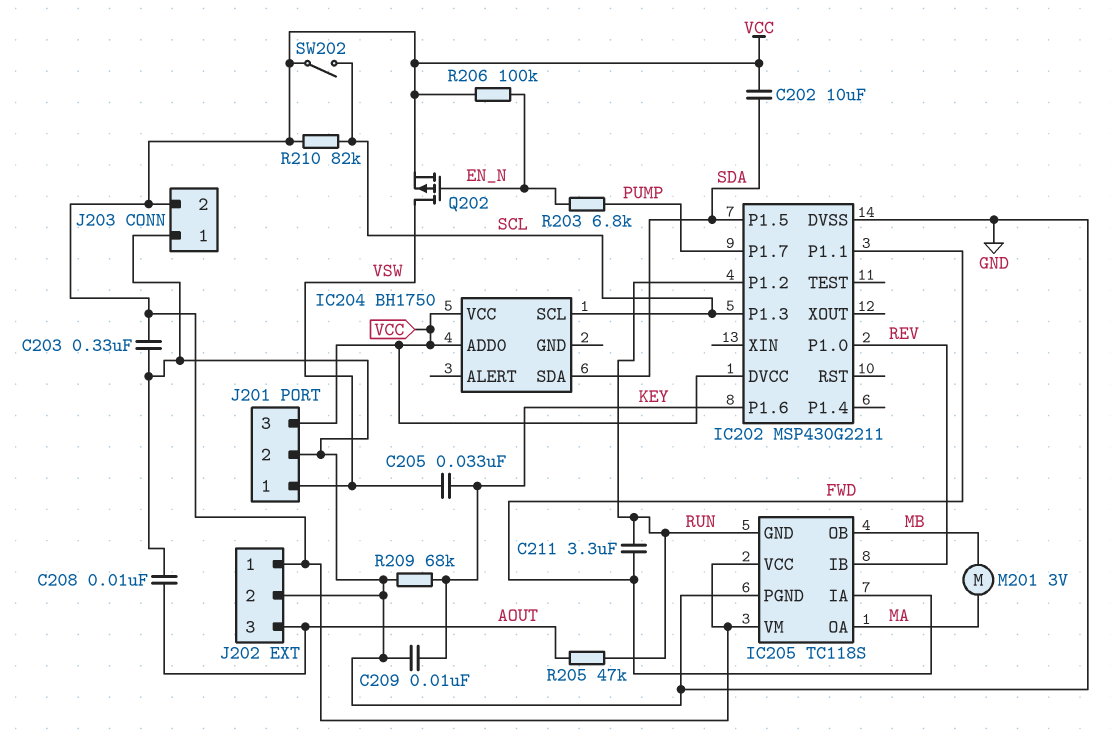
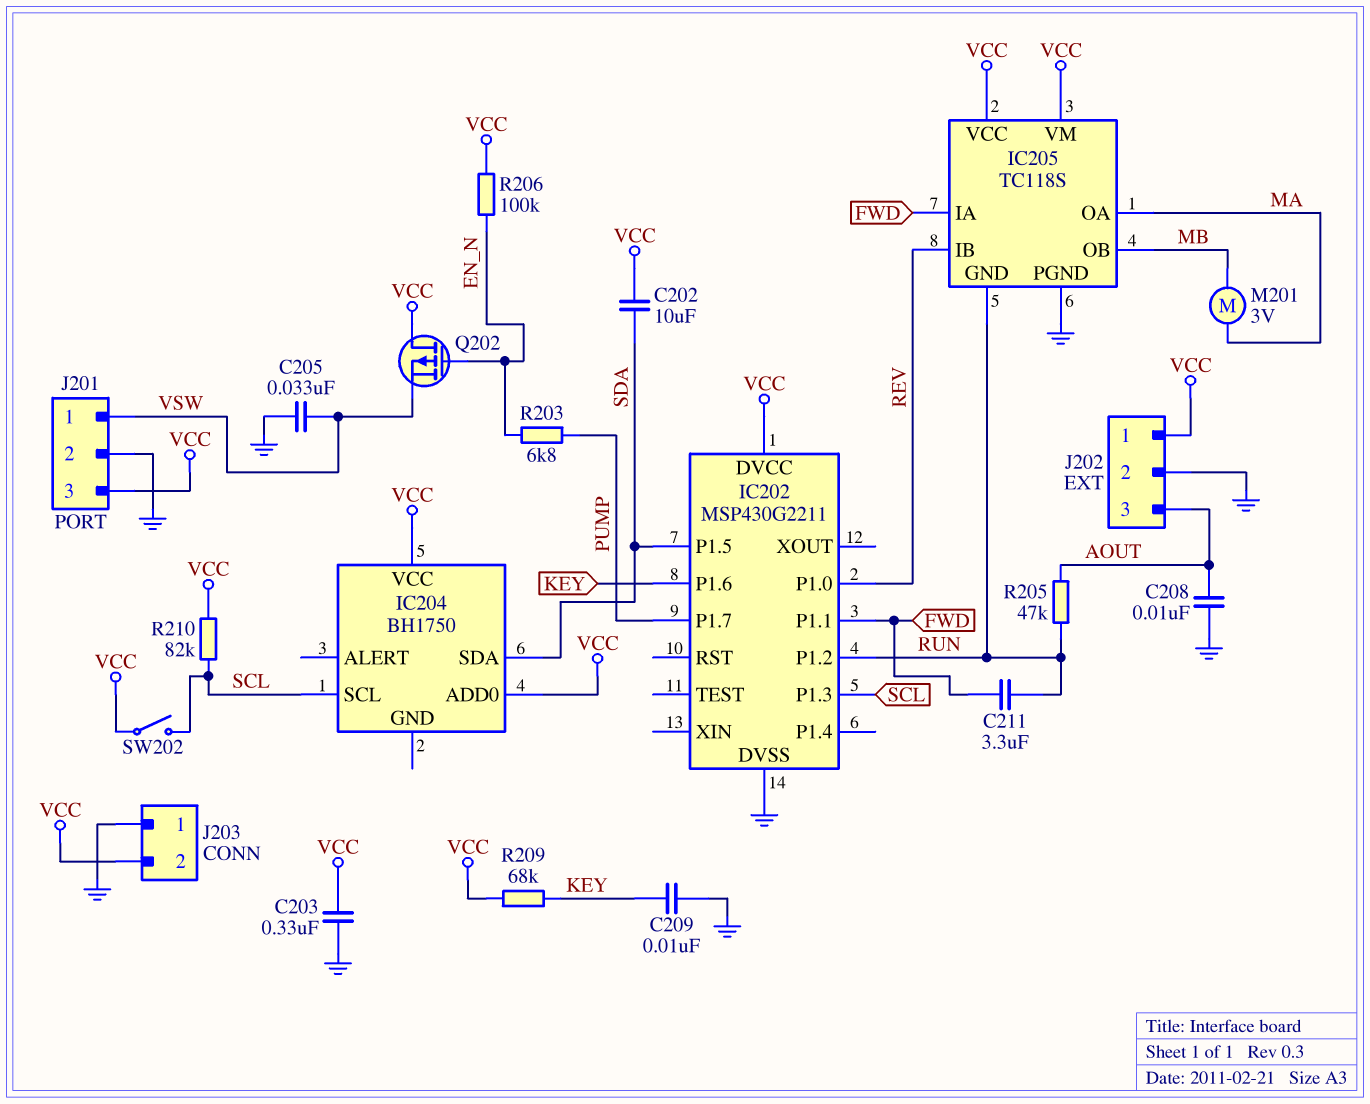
C205: 33nF (KEY, VSW) -> 33nF (GND, VSW)
Q202: PMOS (G EN_N, D VSW, S VCC) -> PMOS (G EN_N, D VCC, S VSW)
R209: 68k (GND, KEY) -> 68k (KEY, VCC)

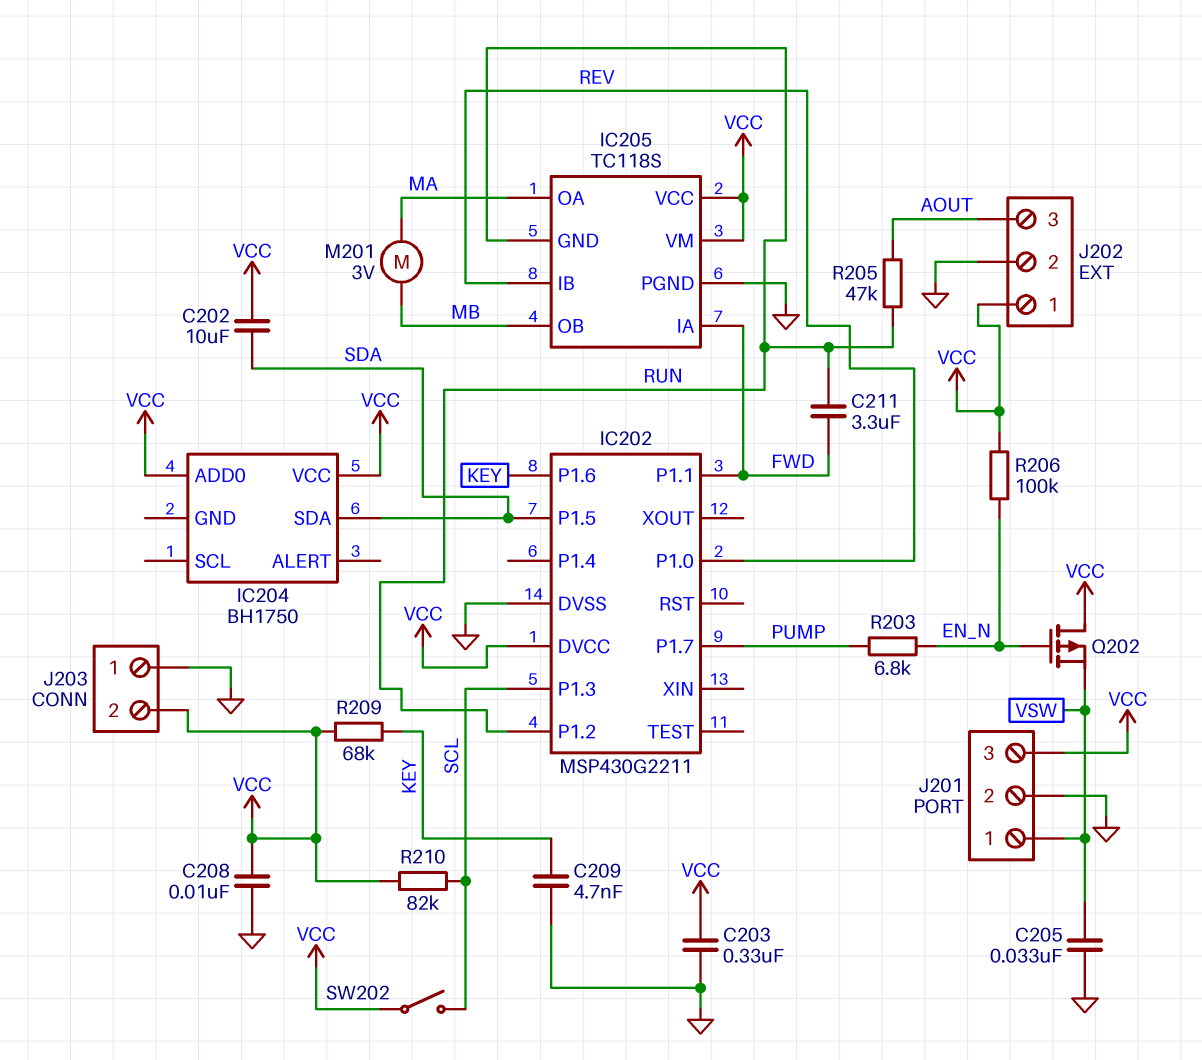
C208: 10nF (AOUT, GND) -> 10nF (GND, VCC)
C209: 10nF (GND, KEY) -> 4.7nF (GND, KEY)
IC204 pin SCL: SCL -> none

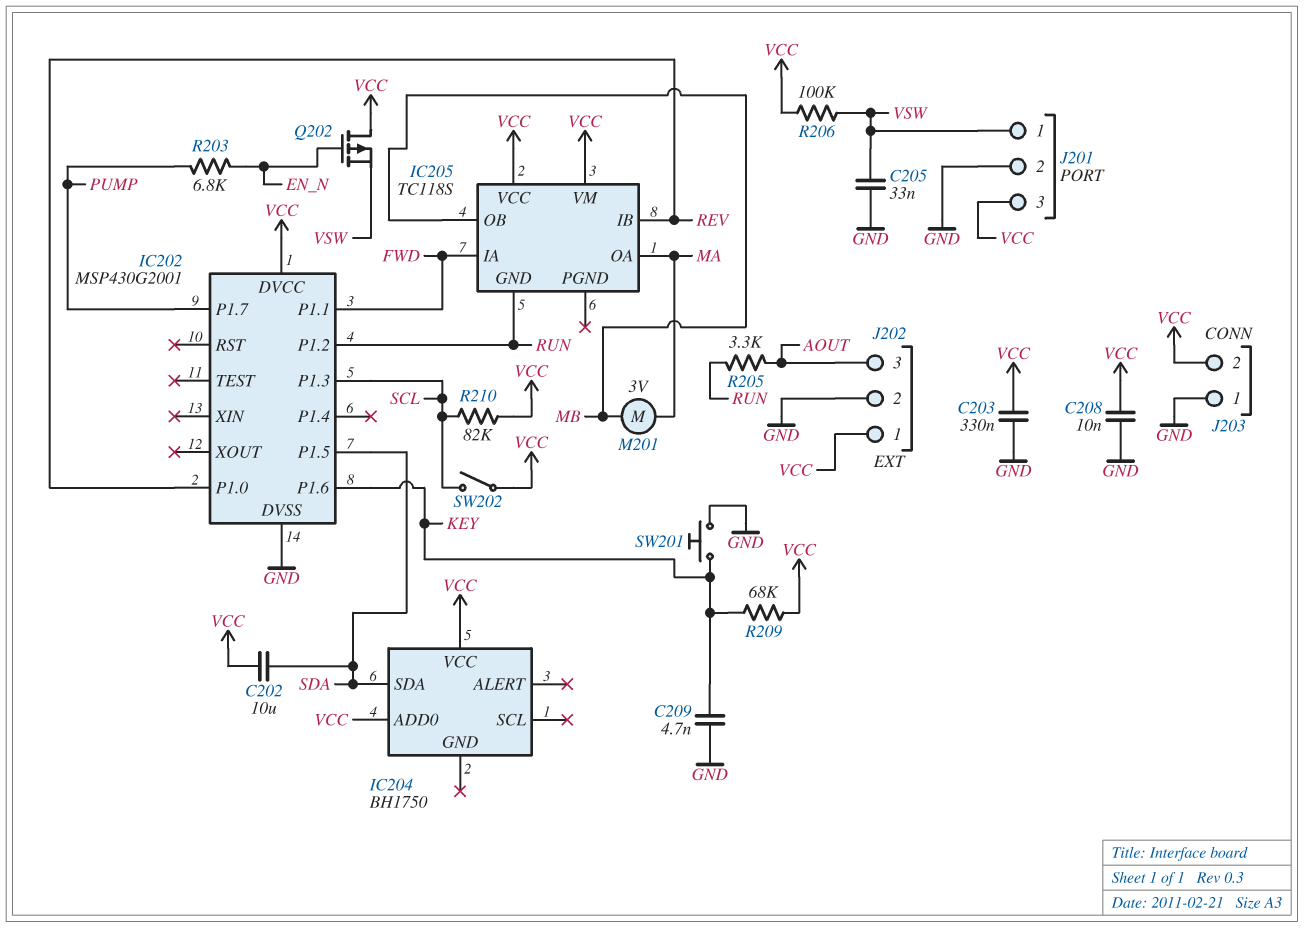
C211: 3.3uF (FWD, RUN) -> none
IC202: MSP430G2211 -> MSP430G2001
IC205 pin PGND: GND -> none
R205: 47k (AOUT, RUN) -> 3.3k (AOUT, RUN)
R206: 100k (EN_N, VCC) -> 100k (VCC, VSW)
SW201: none -> button (GND, KEY)

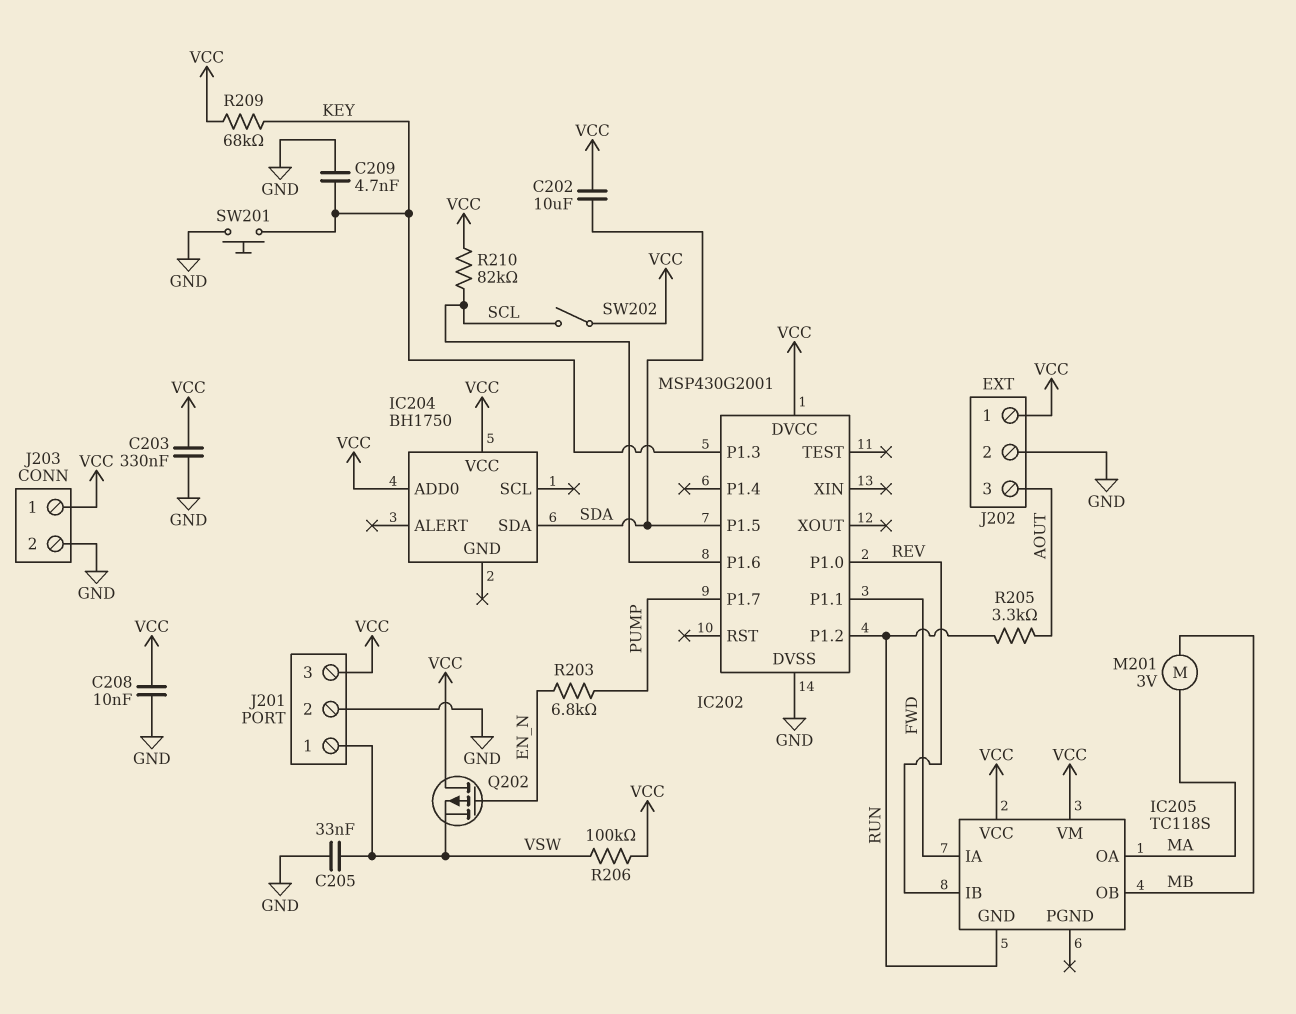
IC202 pin P1.3: SCL -> KEY
IC202 pin P1.6: KEY -> SCL
J203 pin 1: GND -> VCC
J203 pin 2: VCC -> GND

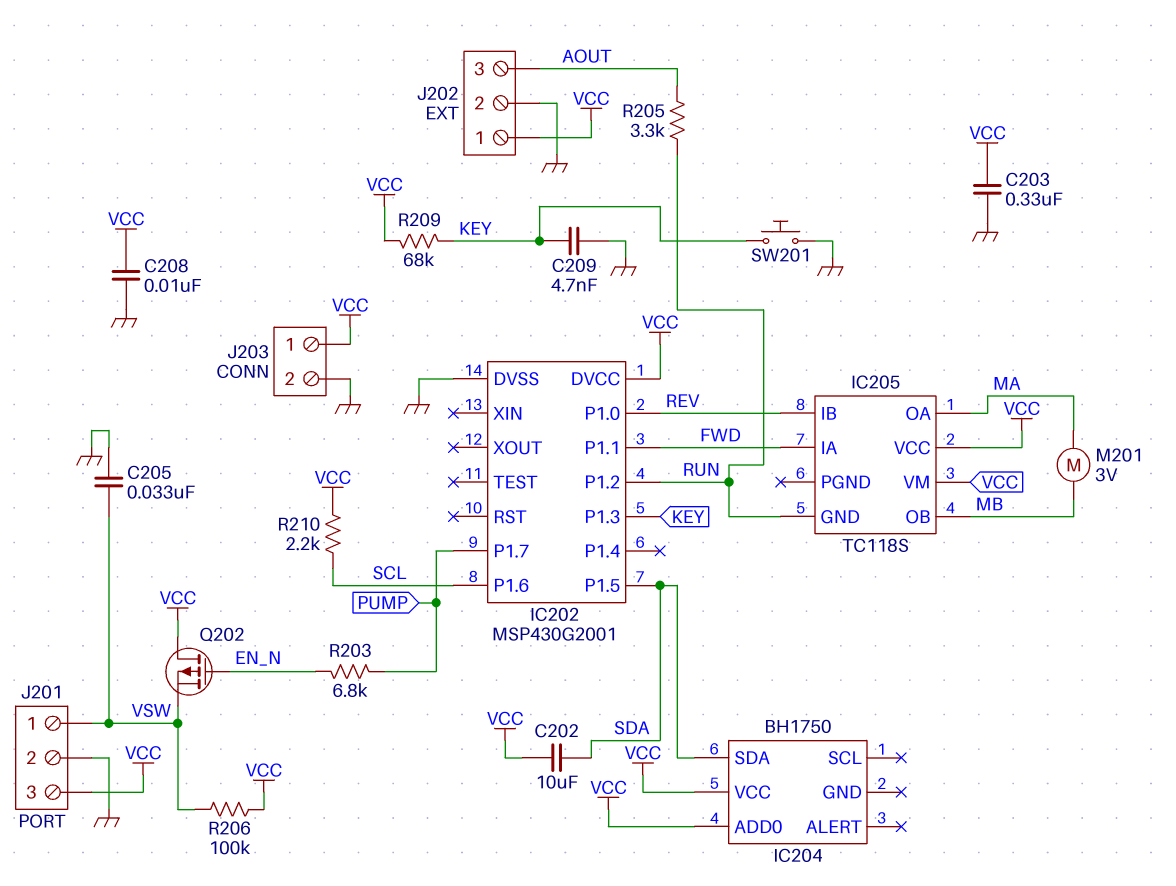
R210: 82k (SCL, VCC) -> 2.2k (SCL, VCC)
SW202: switch (SCL, VCC) -> none

